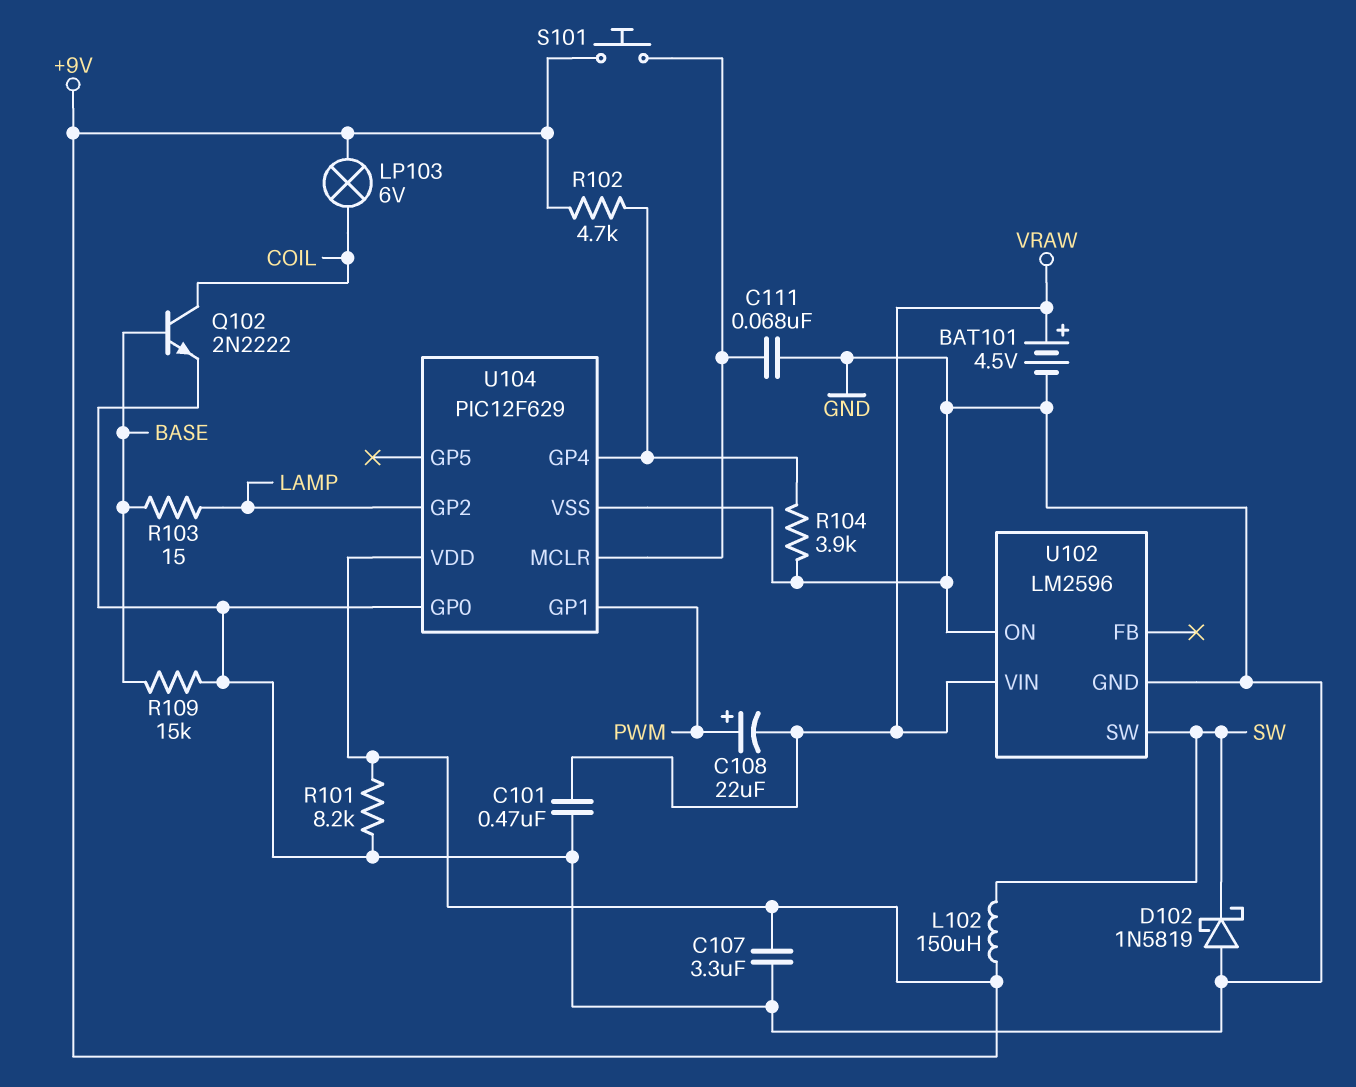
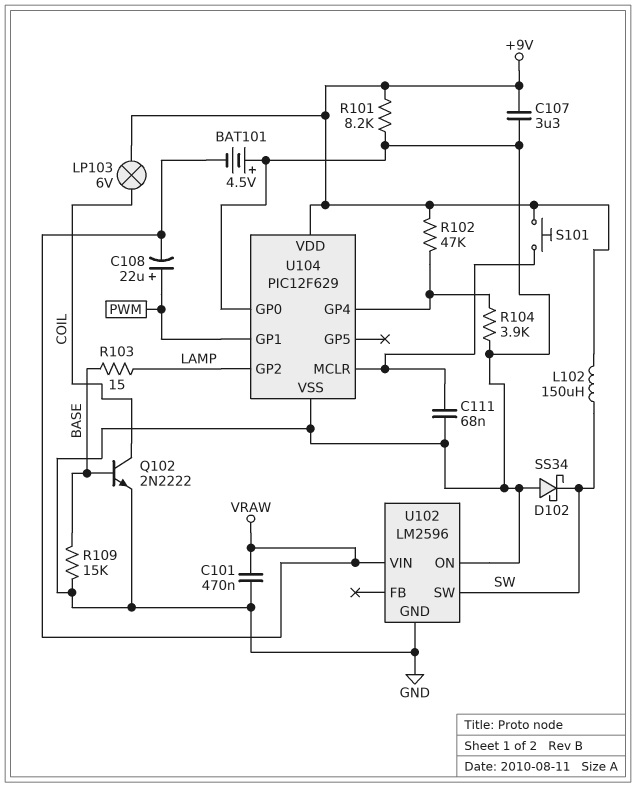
BAT101: 4.5V (plus VRAW, minus GND) -> 4.5V (plus GND, minus VRAW)
D102: schottky 1N5819 (A GND, K SW) -> schottky SS34 (A GND, K SW)
R102: 4.7k (+9V, U104/GP4) -> 47k (+9V, U104/GP4)

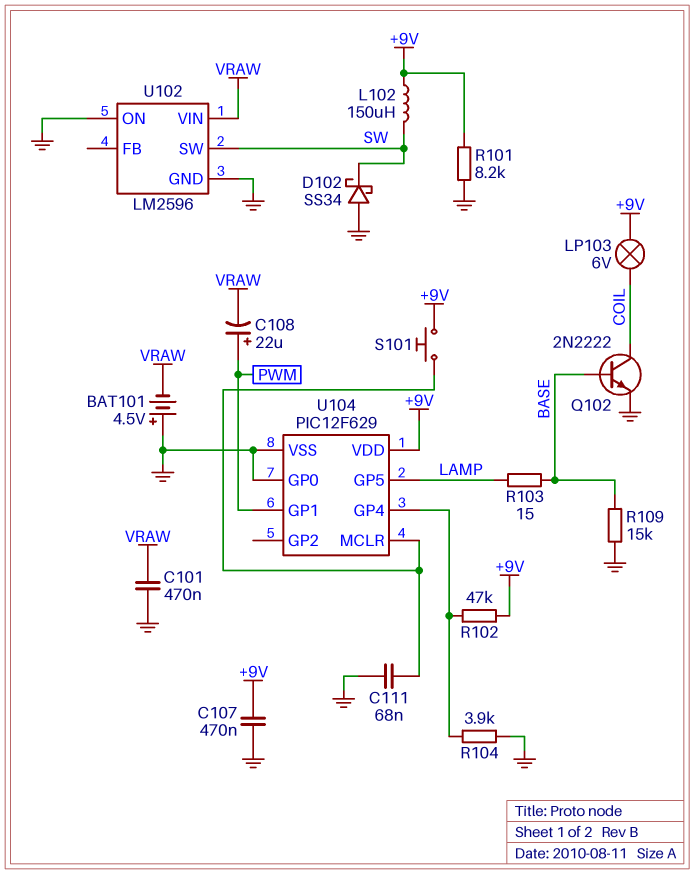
C107: 3.3uF (+9V, GND) -> 470nF (+9V, GND)
U104 pin GP2: LAMP -> none
U104 pin GP5: none -> LAMP

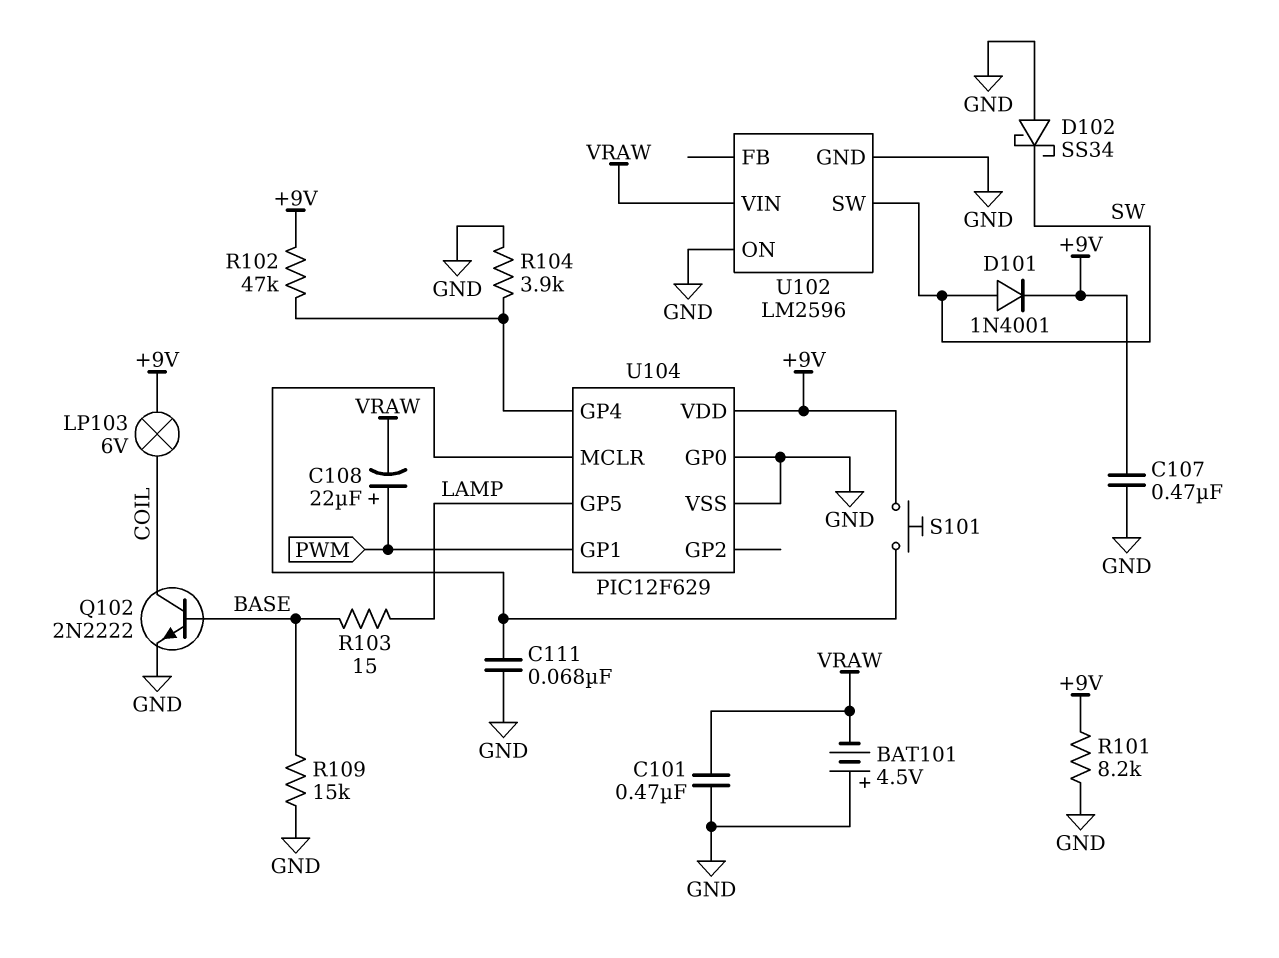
D101: none -> diode 1N4001 (A SW, K +9V)
L102: 150uH (+9V, SW) -> none

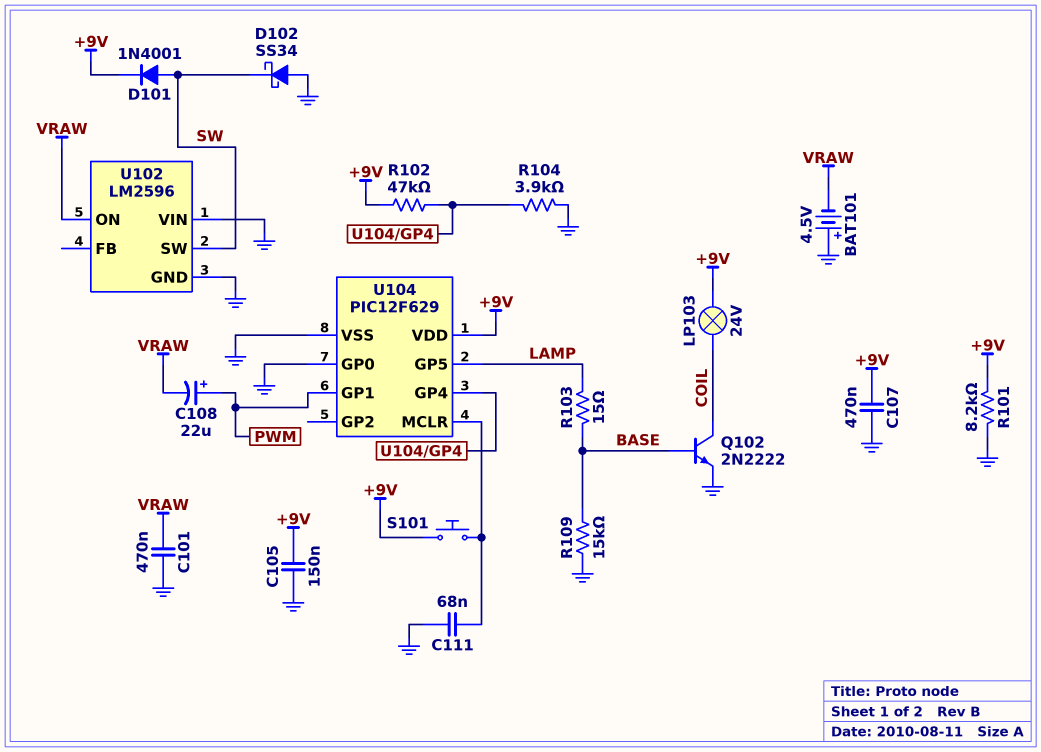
C105: none -> 150nF (+9V, GND)
LP103: lamp 6V (+9V, COIL) -> lamp 24V (+9V, COIL)
U102 pin ON: GND -> VRAW
U102 pin VIN: VRAW -> GND

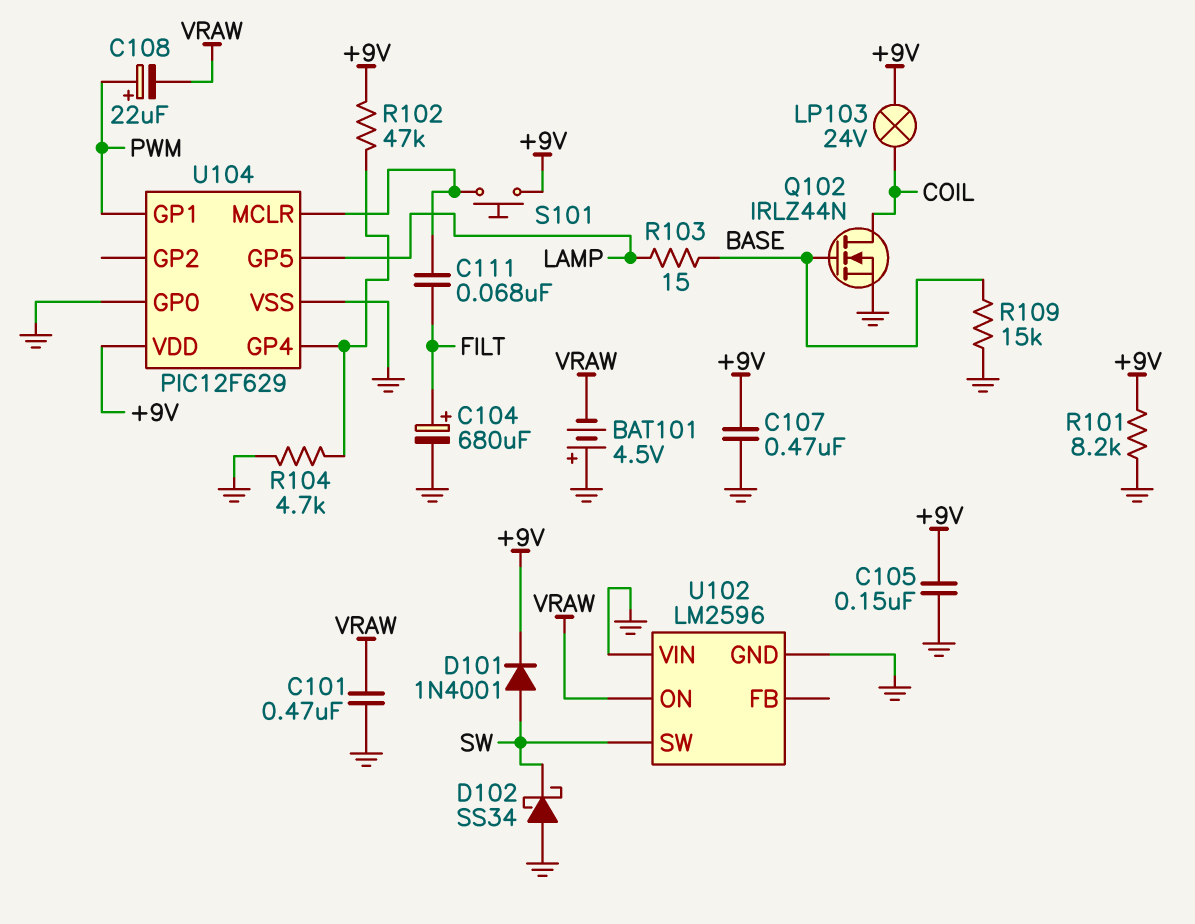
C104: none -> 680uF (plus FILT, minus GND)
C111: 68nF (GND, U104/MCLR) -> 68nF (FILT, U104/MCLR)
Q102: NPN 2N2222 (B BASE, C COIL, E GND) -> NMOS IRLZ44N (G BASE, D COIL, S GND)
R104: 3.9k (GND, U104/GP4) -> 4.7k (GND, U104/GP4)

